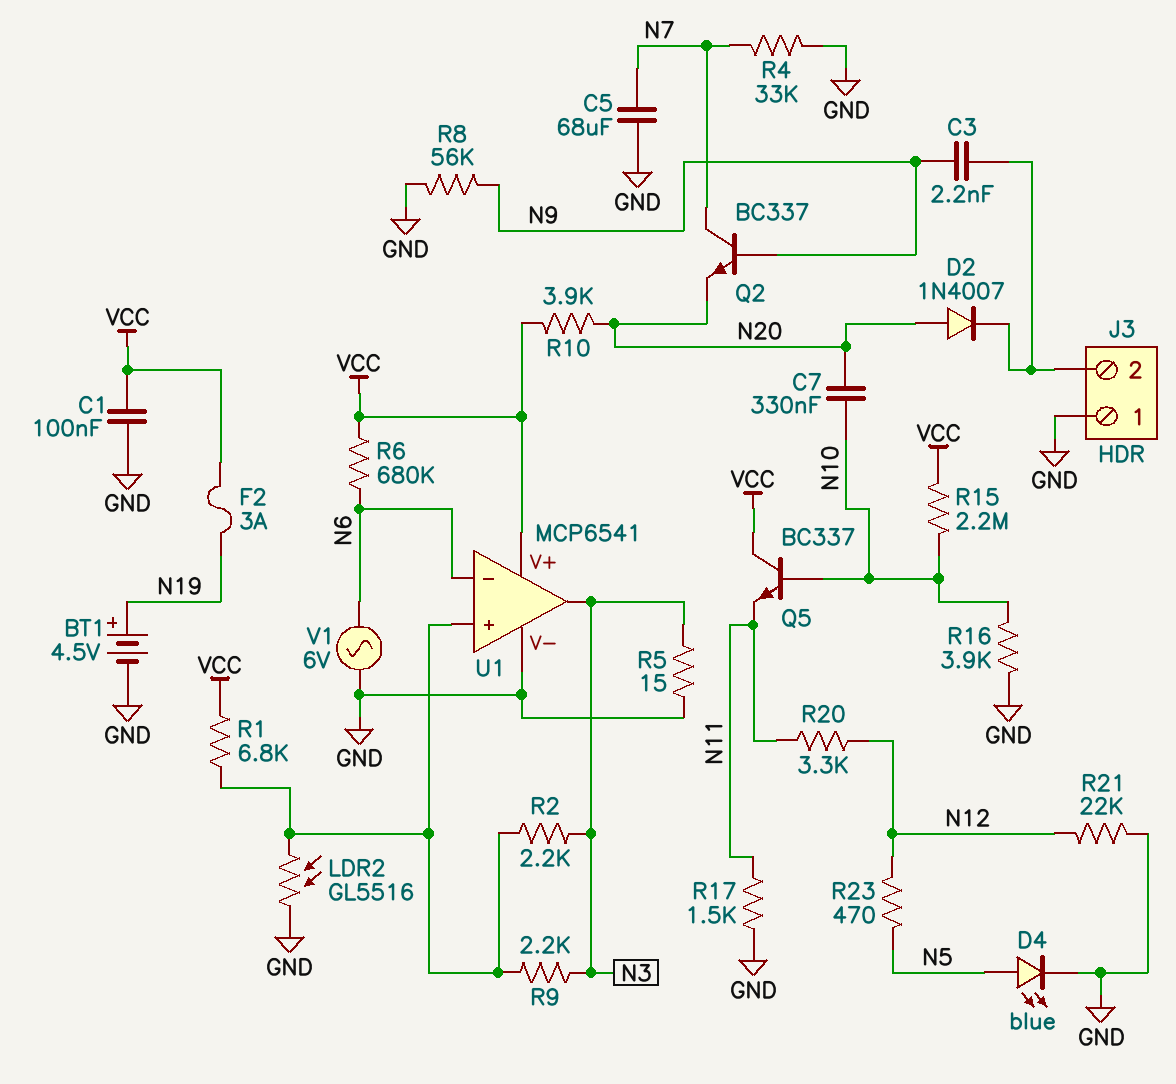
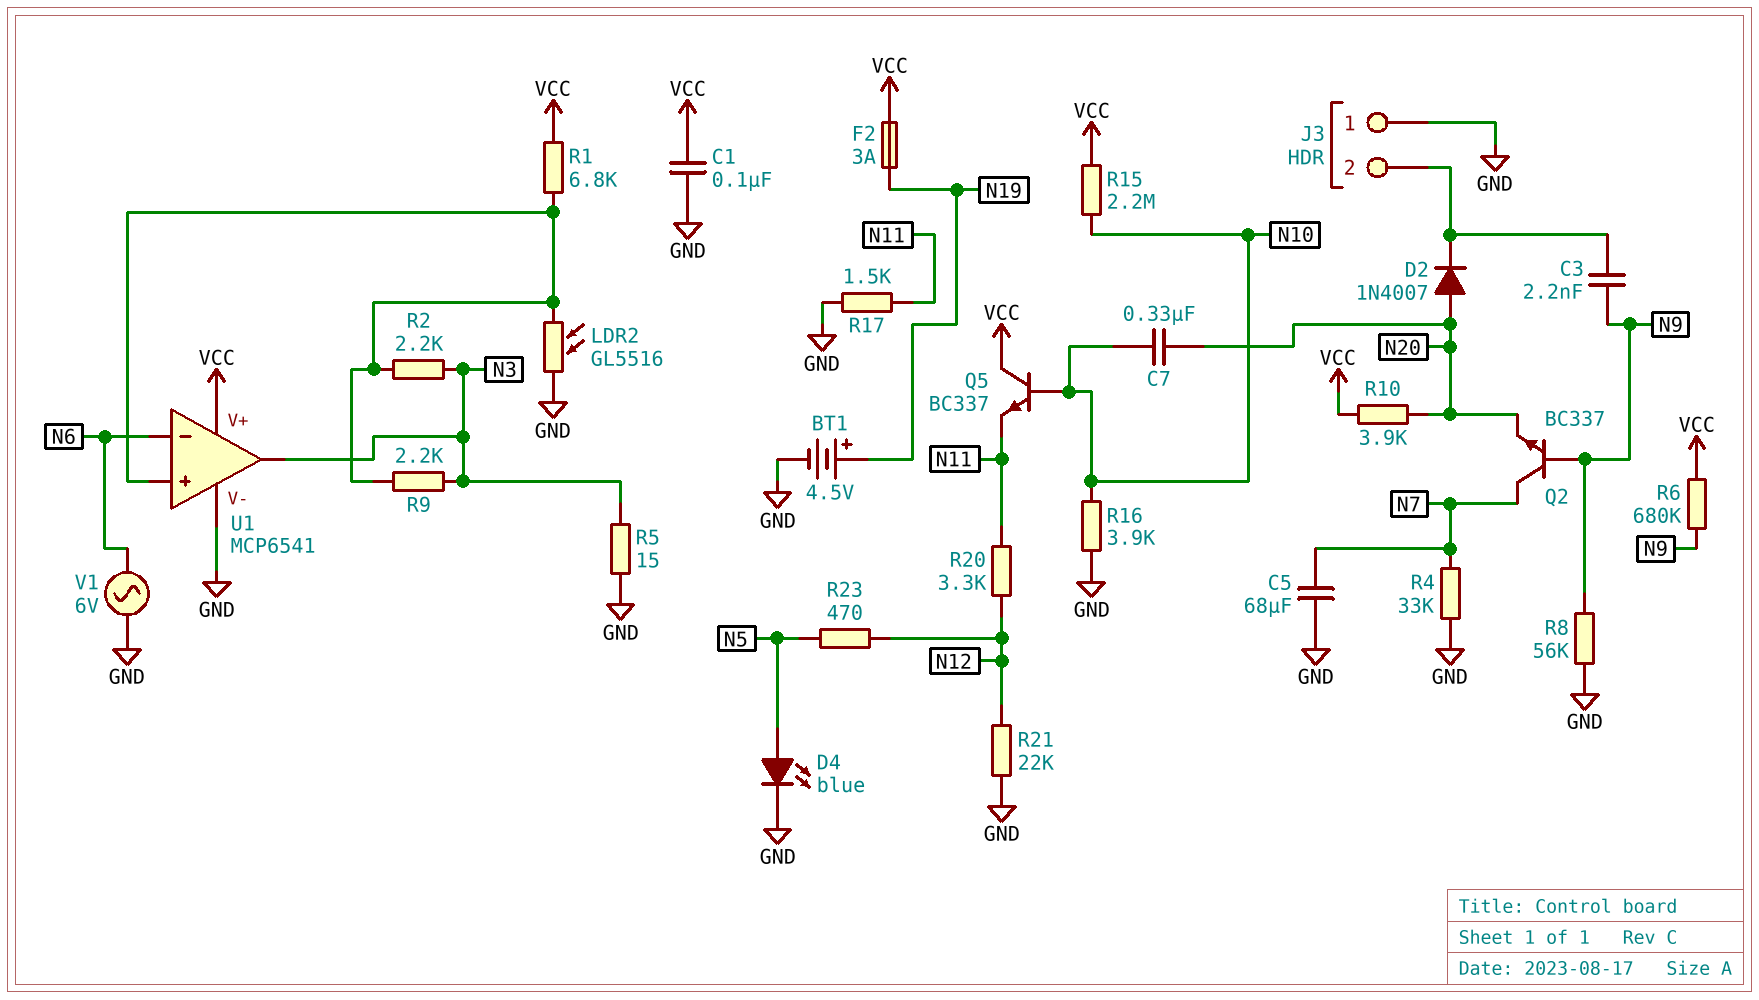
R6: 680k (N6, VCC) -> 680k (N9, VCC)

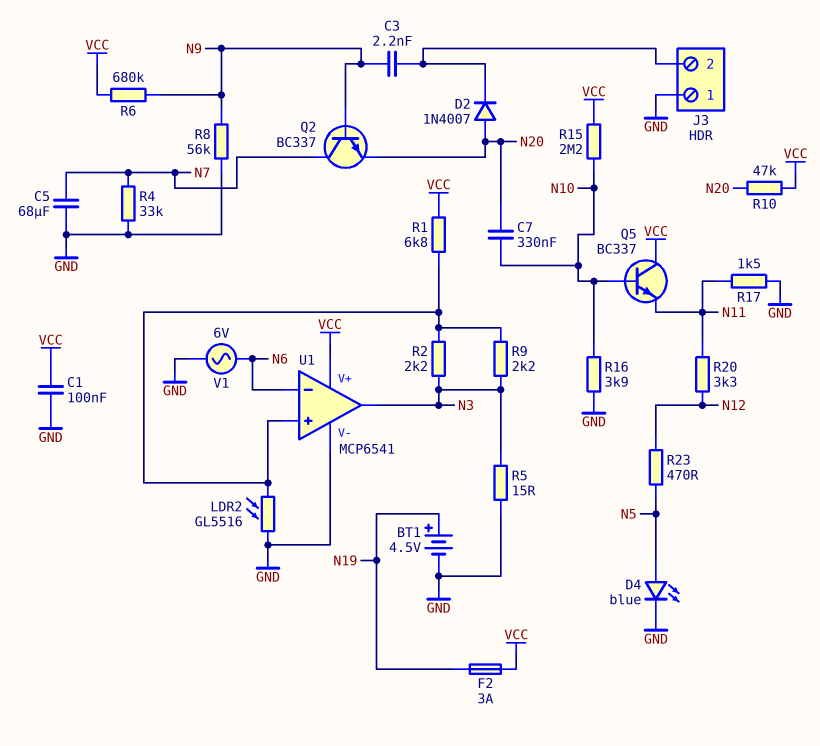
R10: 3.9k (N20, VCC) -> 47k (N20, VCC)
R21: 22k (GND, N12) -> none

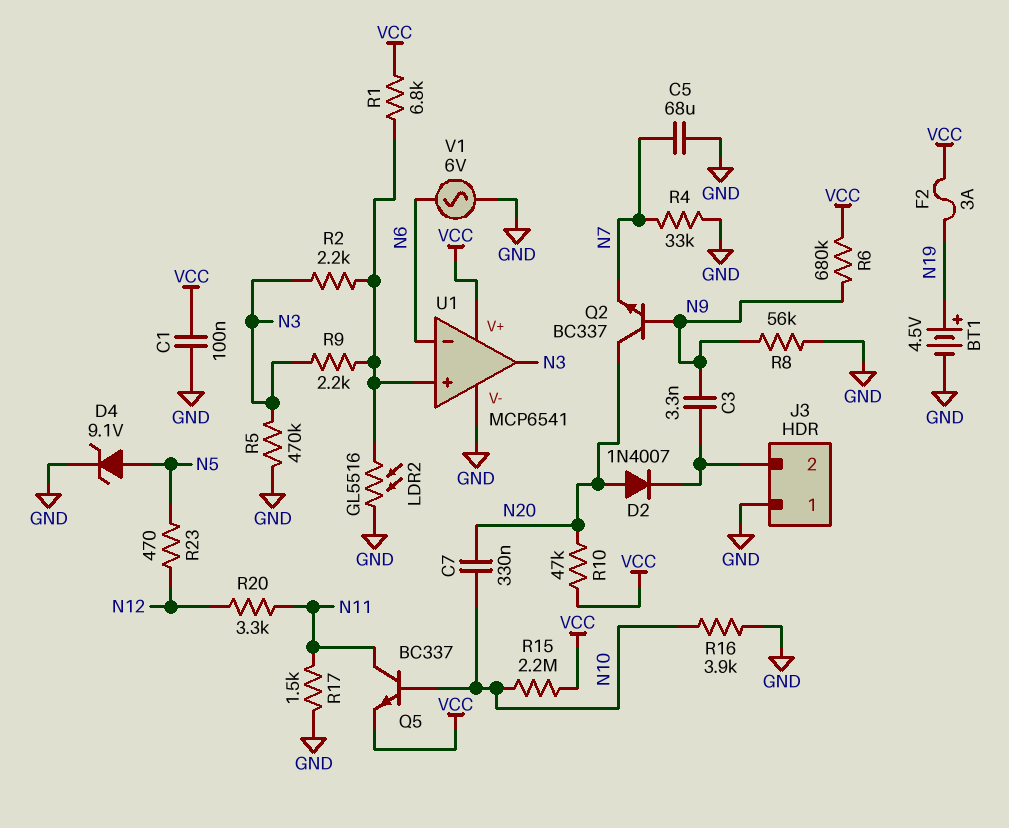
C3: 2.2nF (J3/2, N9) -> 3.3nF (J3/2, N9)
D4: LED blue (A N5, K GND) -> zener 9.1V (A N5, K GND)
Q2: NPN BC337 (B N9, C N7, E N20) -> NPN BC337 (B N9, C N20, E N7)
Q5: NPN BC337 (B N10, C VCC, E N11) -> NPN BC337 (B N10, C N11, E VCC)
R5: 15 (GND, N3) -> 470k (GND, N3)

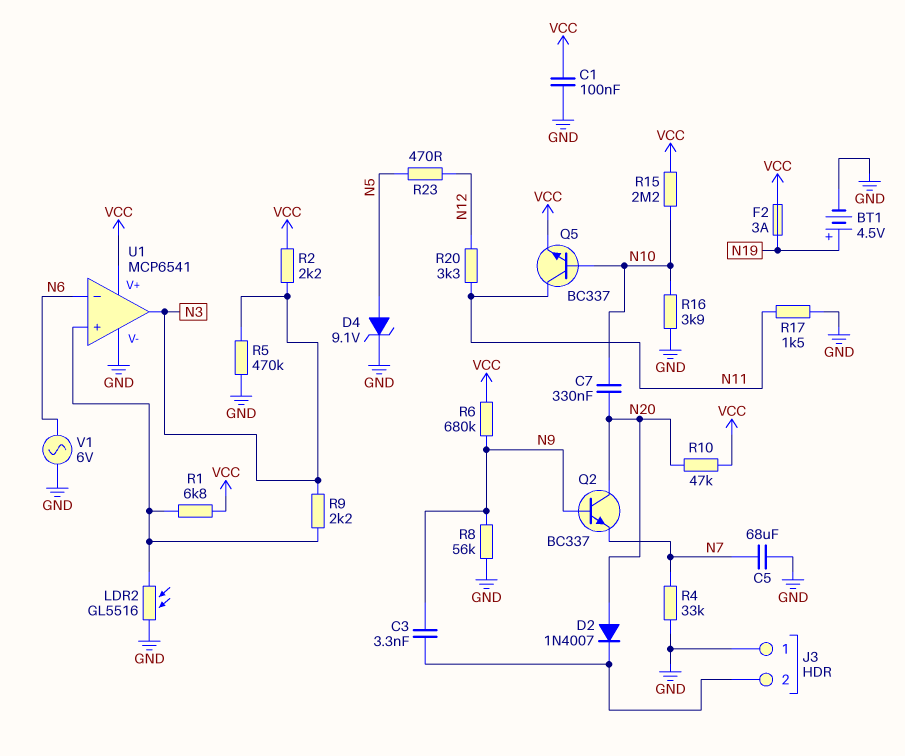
R2: 2.2k (N3, U1/in+) -> 2.2k (N3, VCC)

